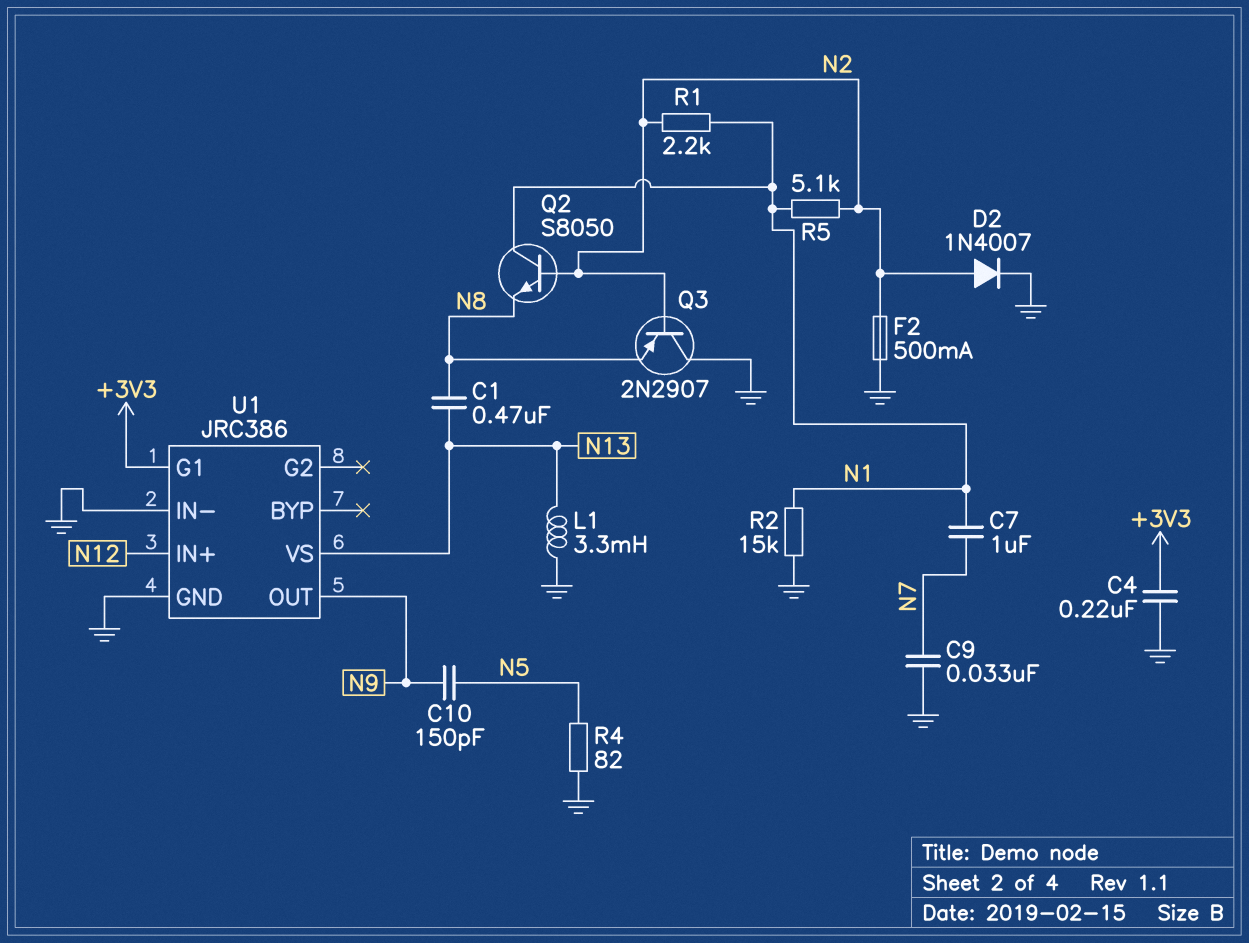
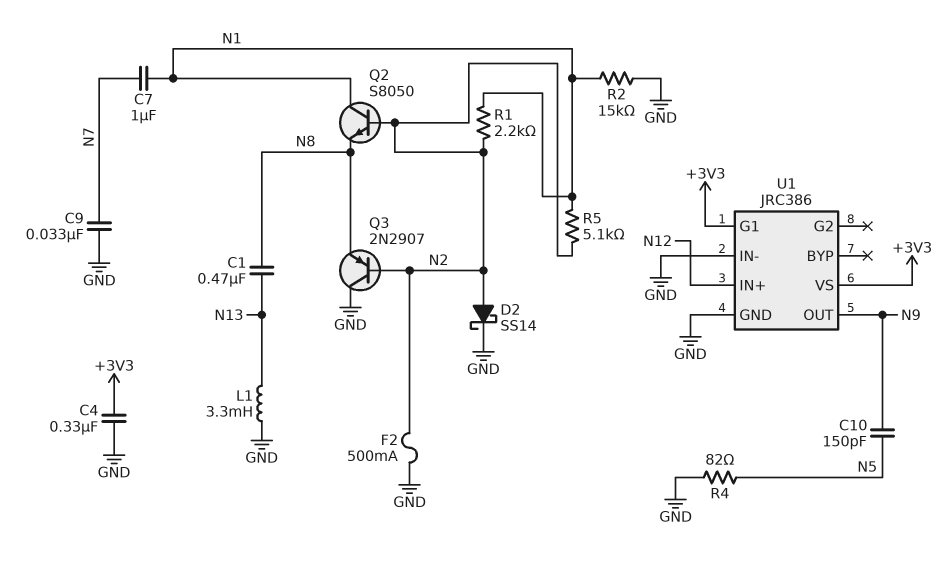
C4: 220nF (+3V3, GND) -> 330nF (+3V3, GND)
D2: diode 1N4007 (A N2, K GND) -> schottky SS14 (A N2, K GND)
U1 pin VS: N13 -> +3V3

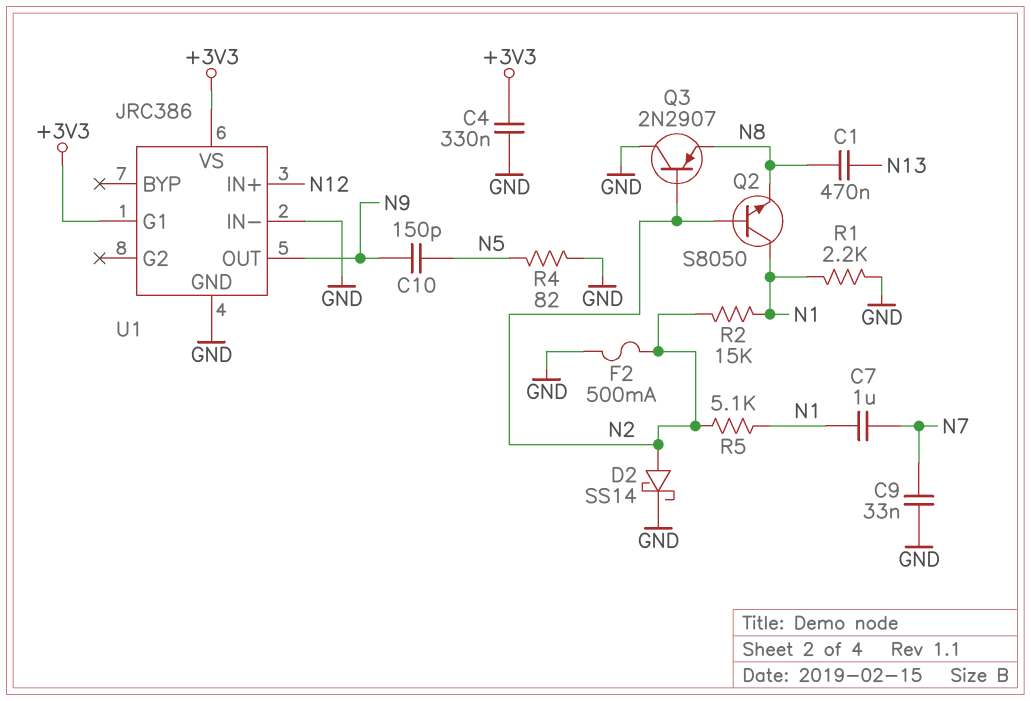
L1: 3.3mH (GND, N13) -> none
R1: 2.2k (N1, N2) -> 2.2k (GND, N1)
R2: 15k (GND, N1) -> 15k (N1, N2)

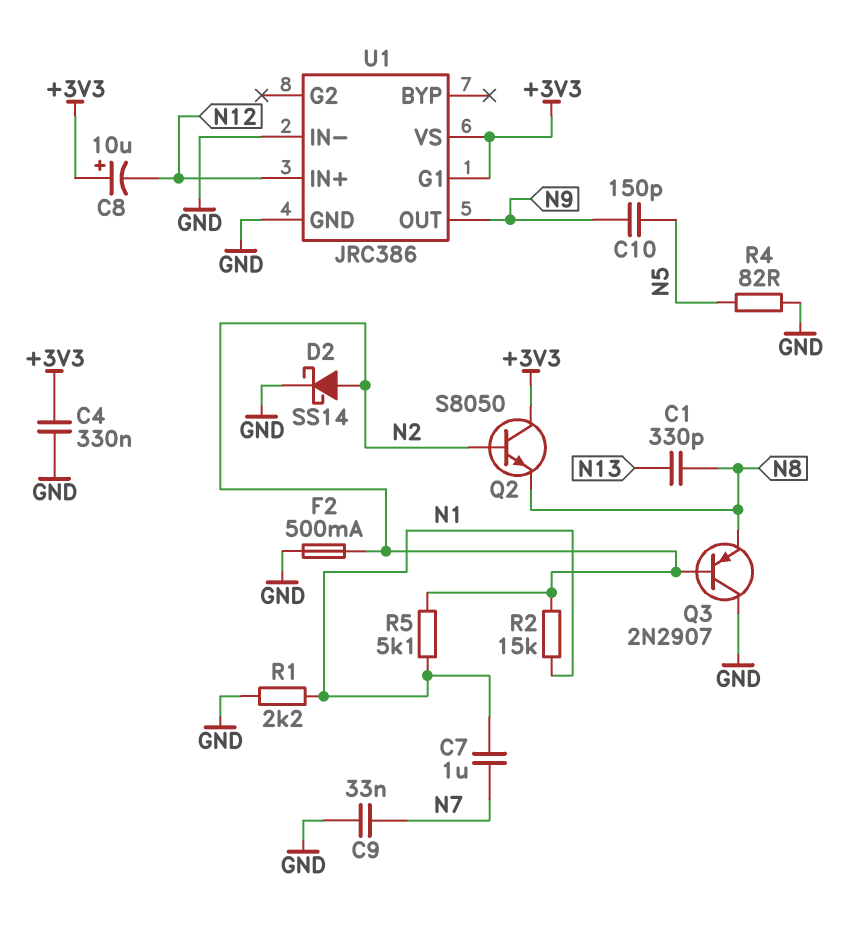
C1: 470nF (N8, N13) -> 330pF (N8, N13)
C8: none -> 10uF (plus +3V3, minus N12)
Q2: NPN S8050 (B N2, C N1, E N8) -> NPN S8050 (B N2, C +3V3, E N8)

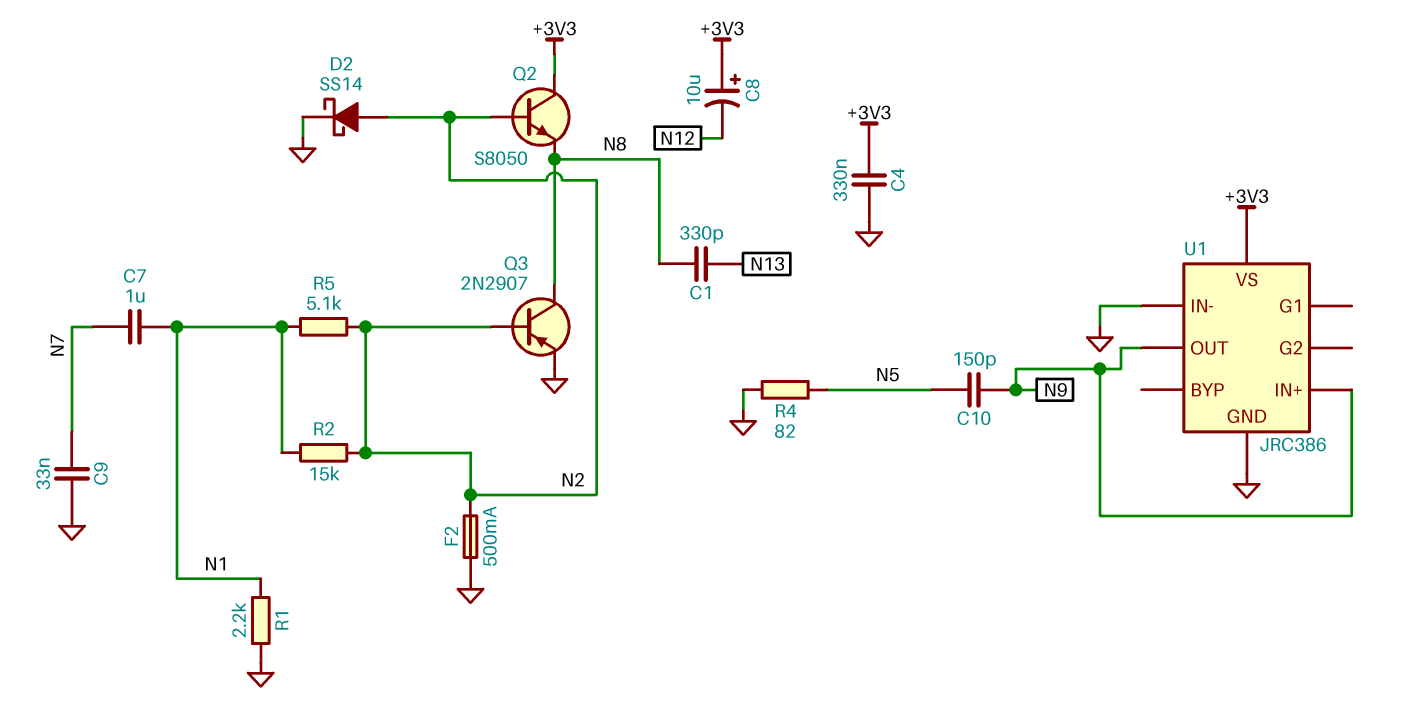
Q3: PNP 2N2907 (B N2, C GND, E N8) -> PNP 2N2907 (B N2, C N8, E GND)
U1 pin G1: +3V3 -> none
U1 pin IN+: N12 -> N9

